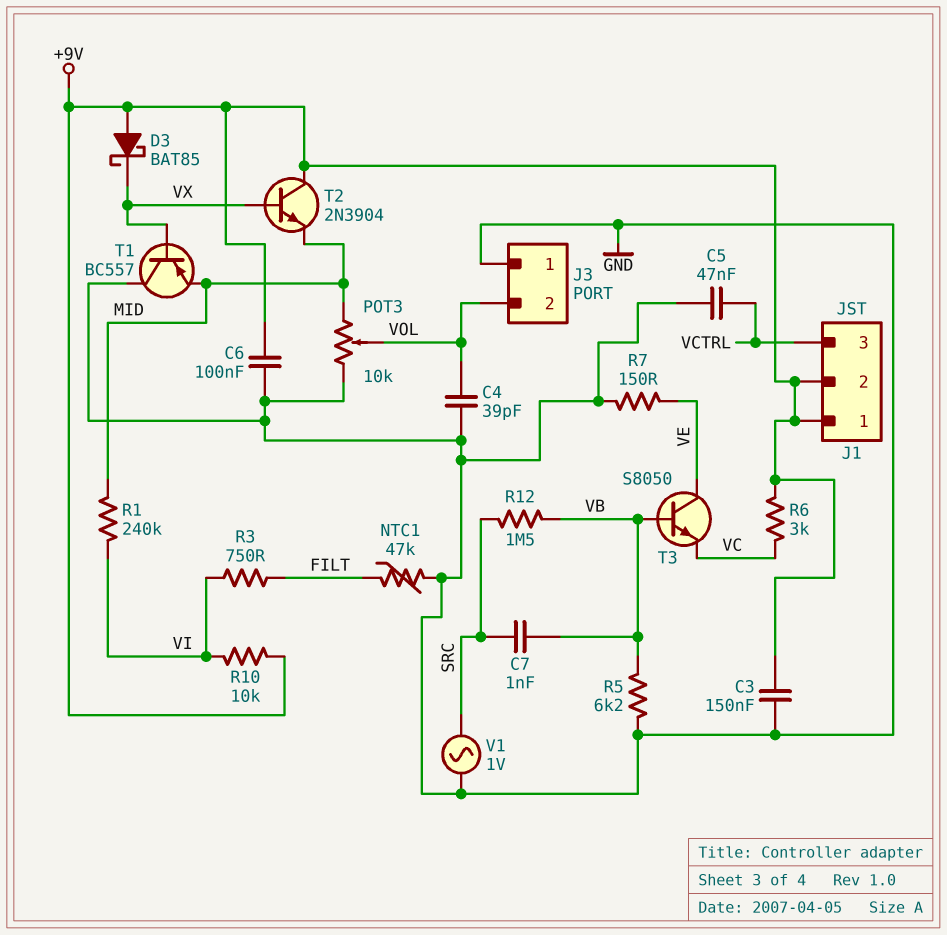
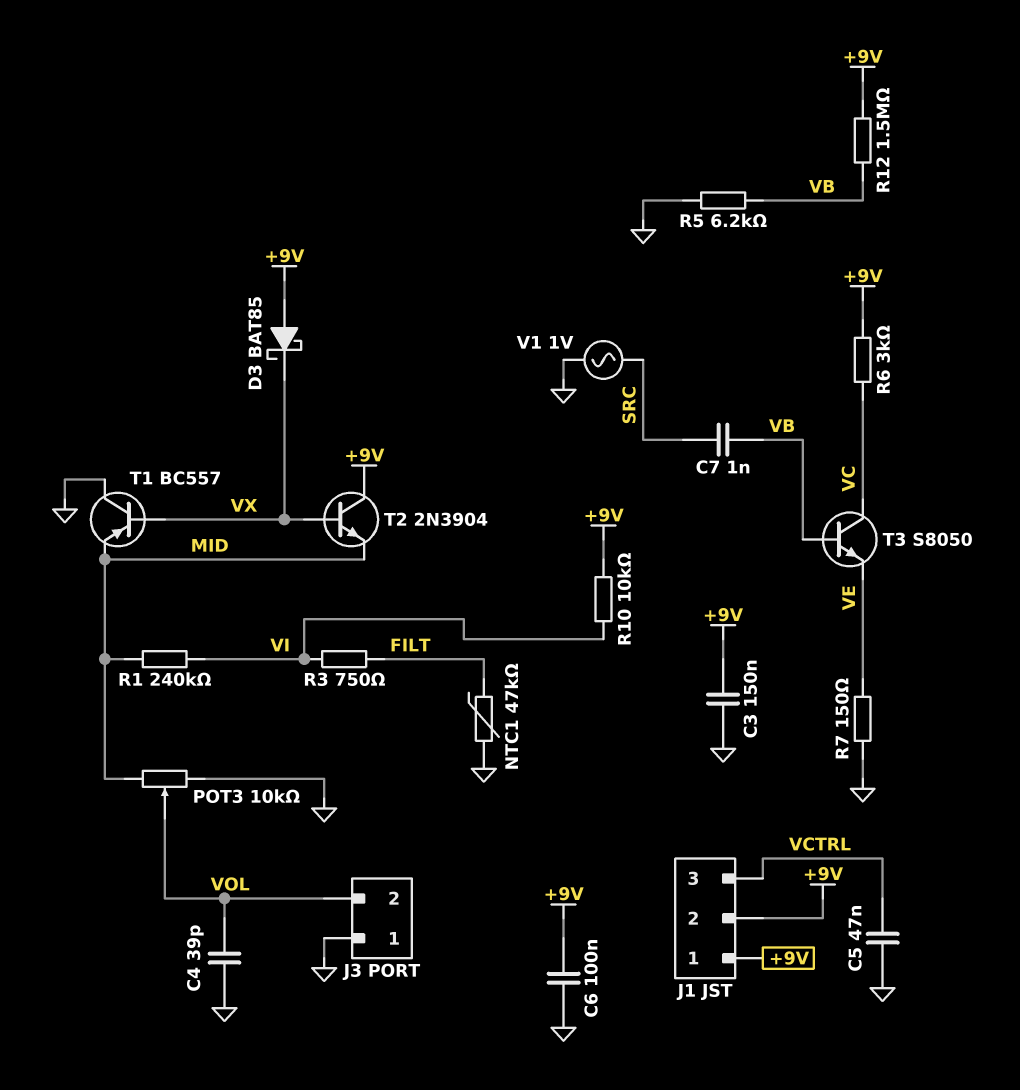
R12: 1.5M (SRC, VB) -> 1.5M (+9V, VB)
T3: NPN S8050 (B VB, C VE, E VC) -> NPN S8050 (B VB, C VC, E VE)

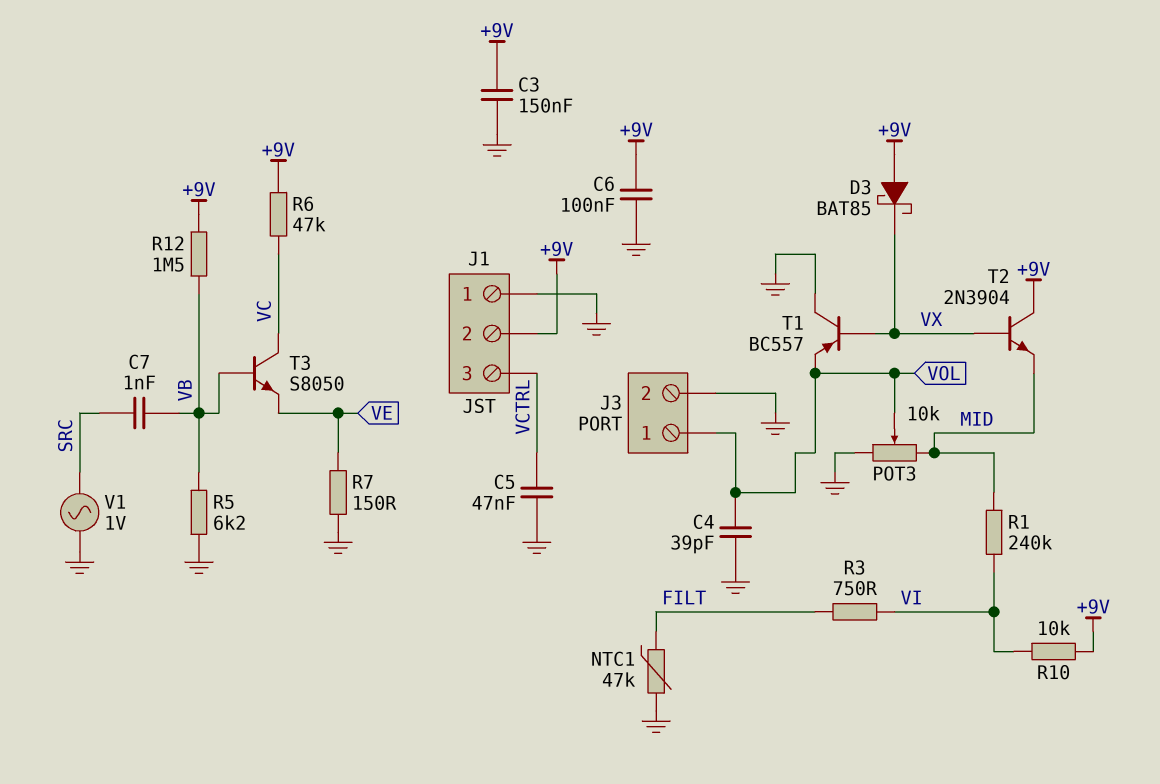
J1 pin 1: +9V -> GND
J3 pin 1: GND -> VOL
J3 pin 2: VOL -> GND
R6: 3k (+9V, VC) -> 47k (+9V, VC)
T1: PNP BC557 (B VX, C GND, E MID) -> PNP BC557 (B VX, C GND, E VOL)

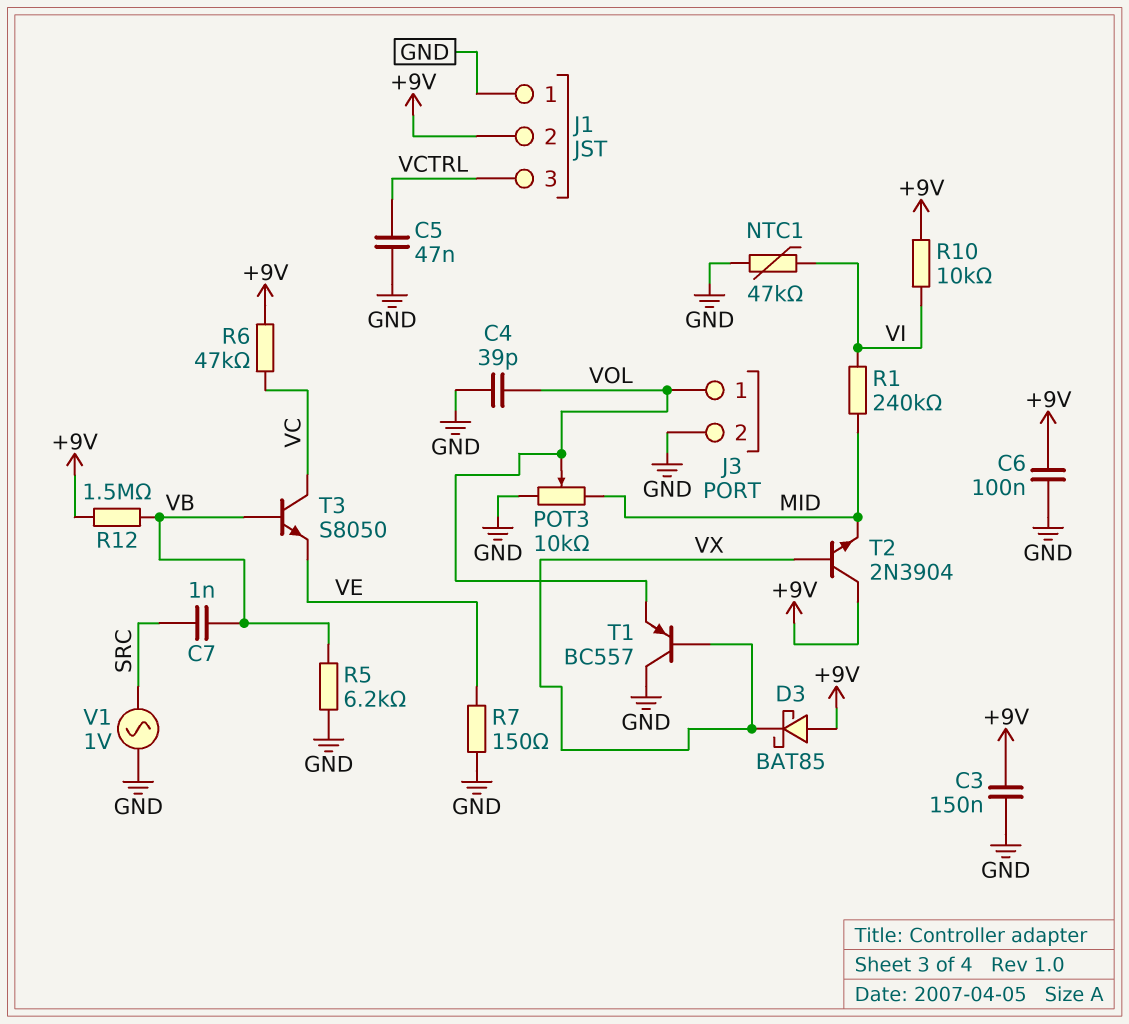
NTC1: 47k (FILT, GND) -> 47k (GND, VI)
R3: 750 (FILT, VI) -> none

